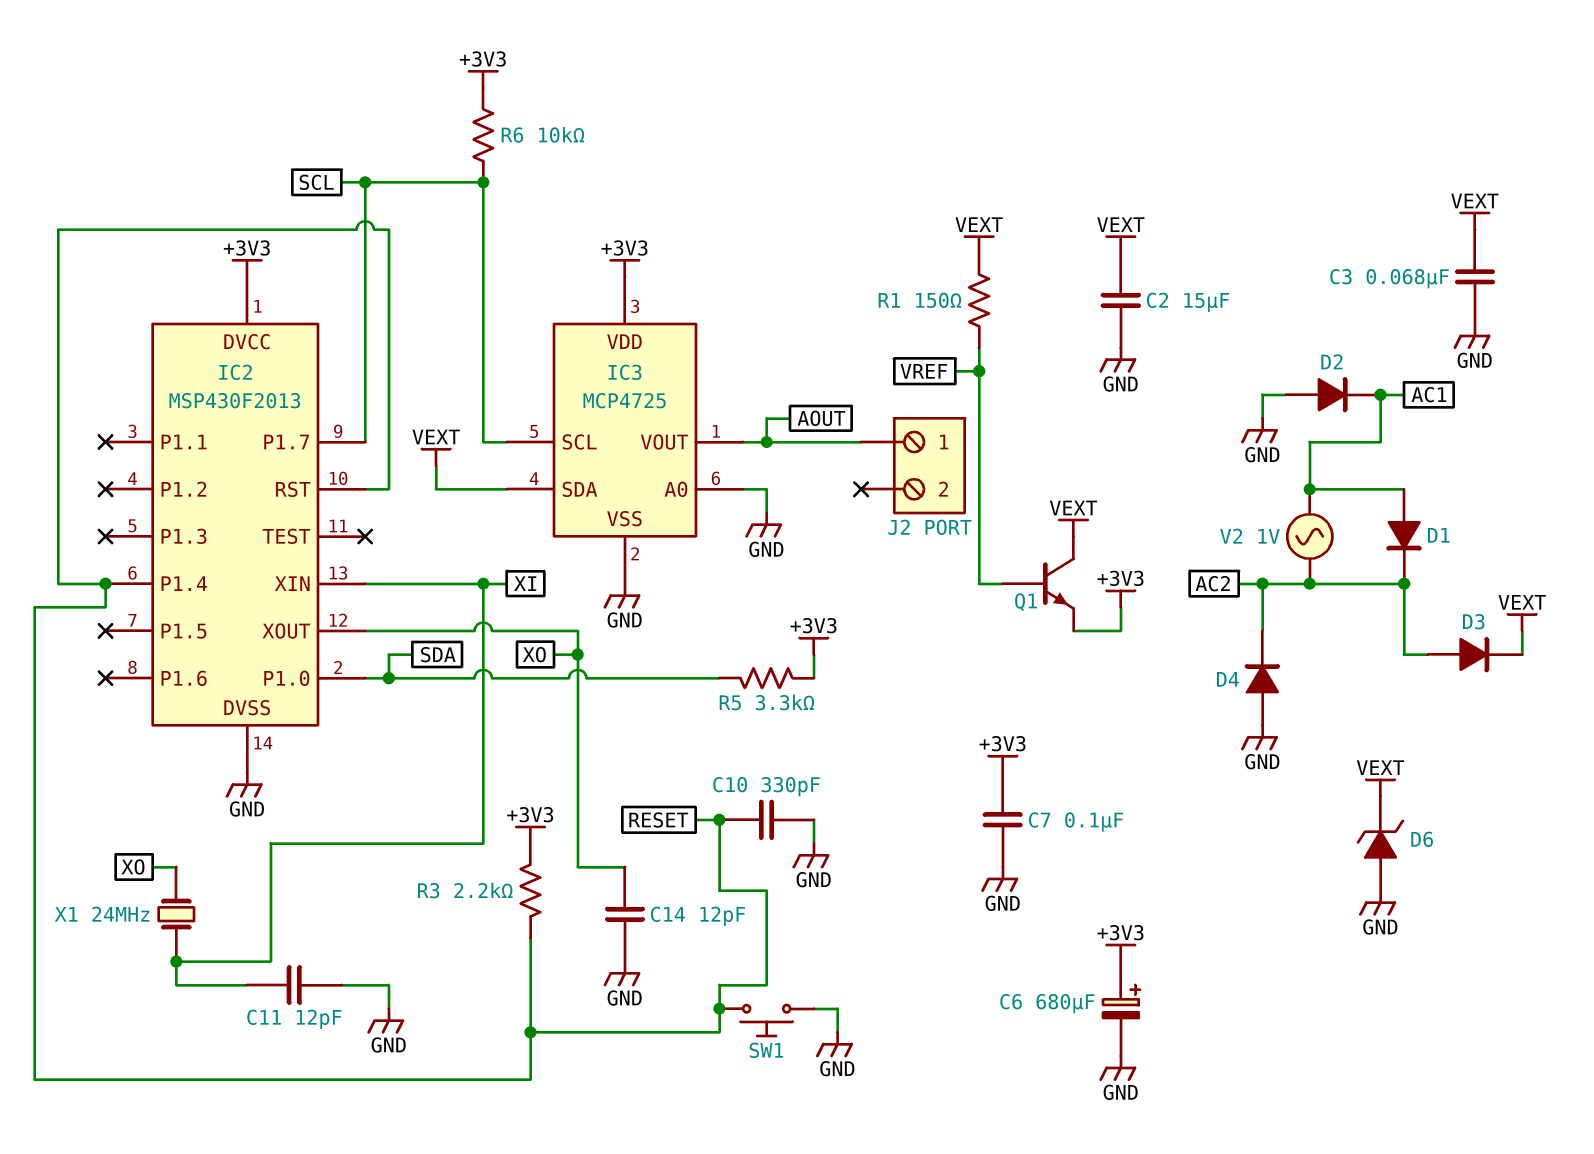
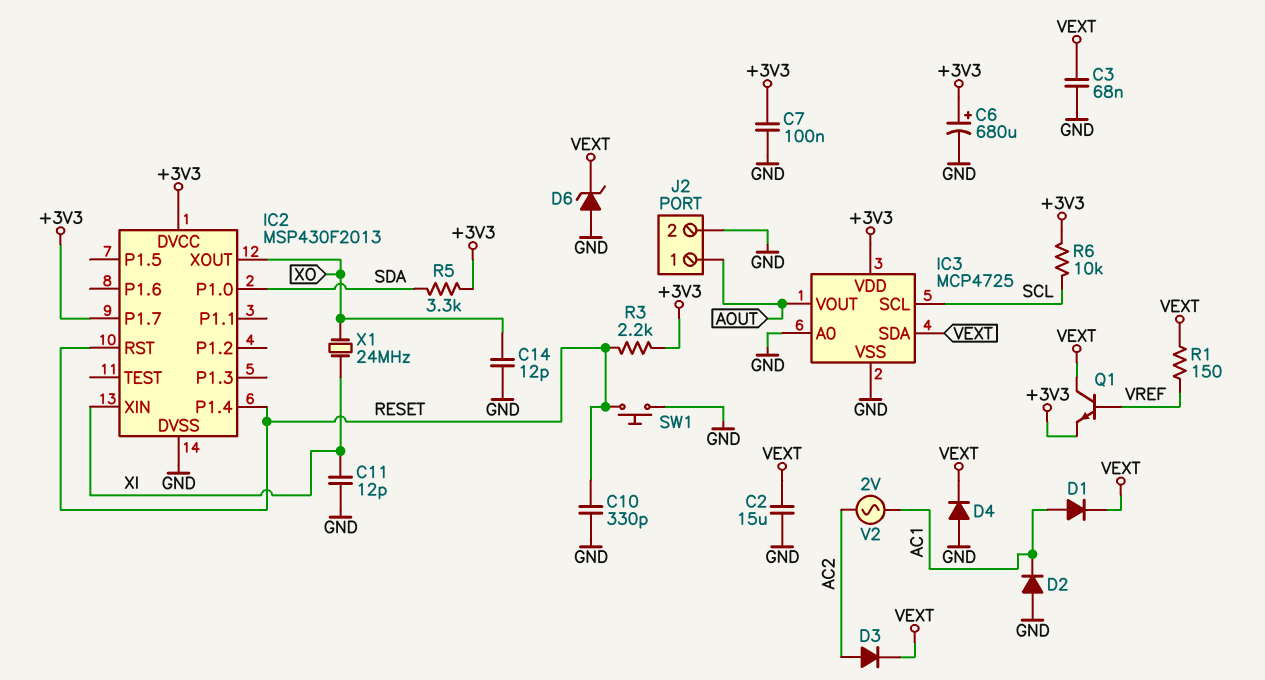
D1: diode (A AC1, K AC2) -> diode (A AC1, K VEXT)
D4: diode (A GND, K AC2) -> diode (A GND, K VEXT)
IC2 pin P1.7: SCL -> +3V3
J2 pin 2: none -> GND
V2: AC 1V (AC1, AC2) -> AC 2V (AC1, AC2)

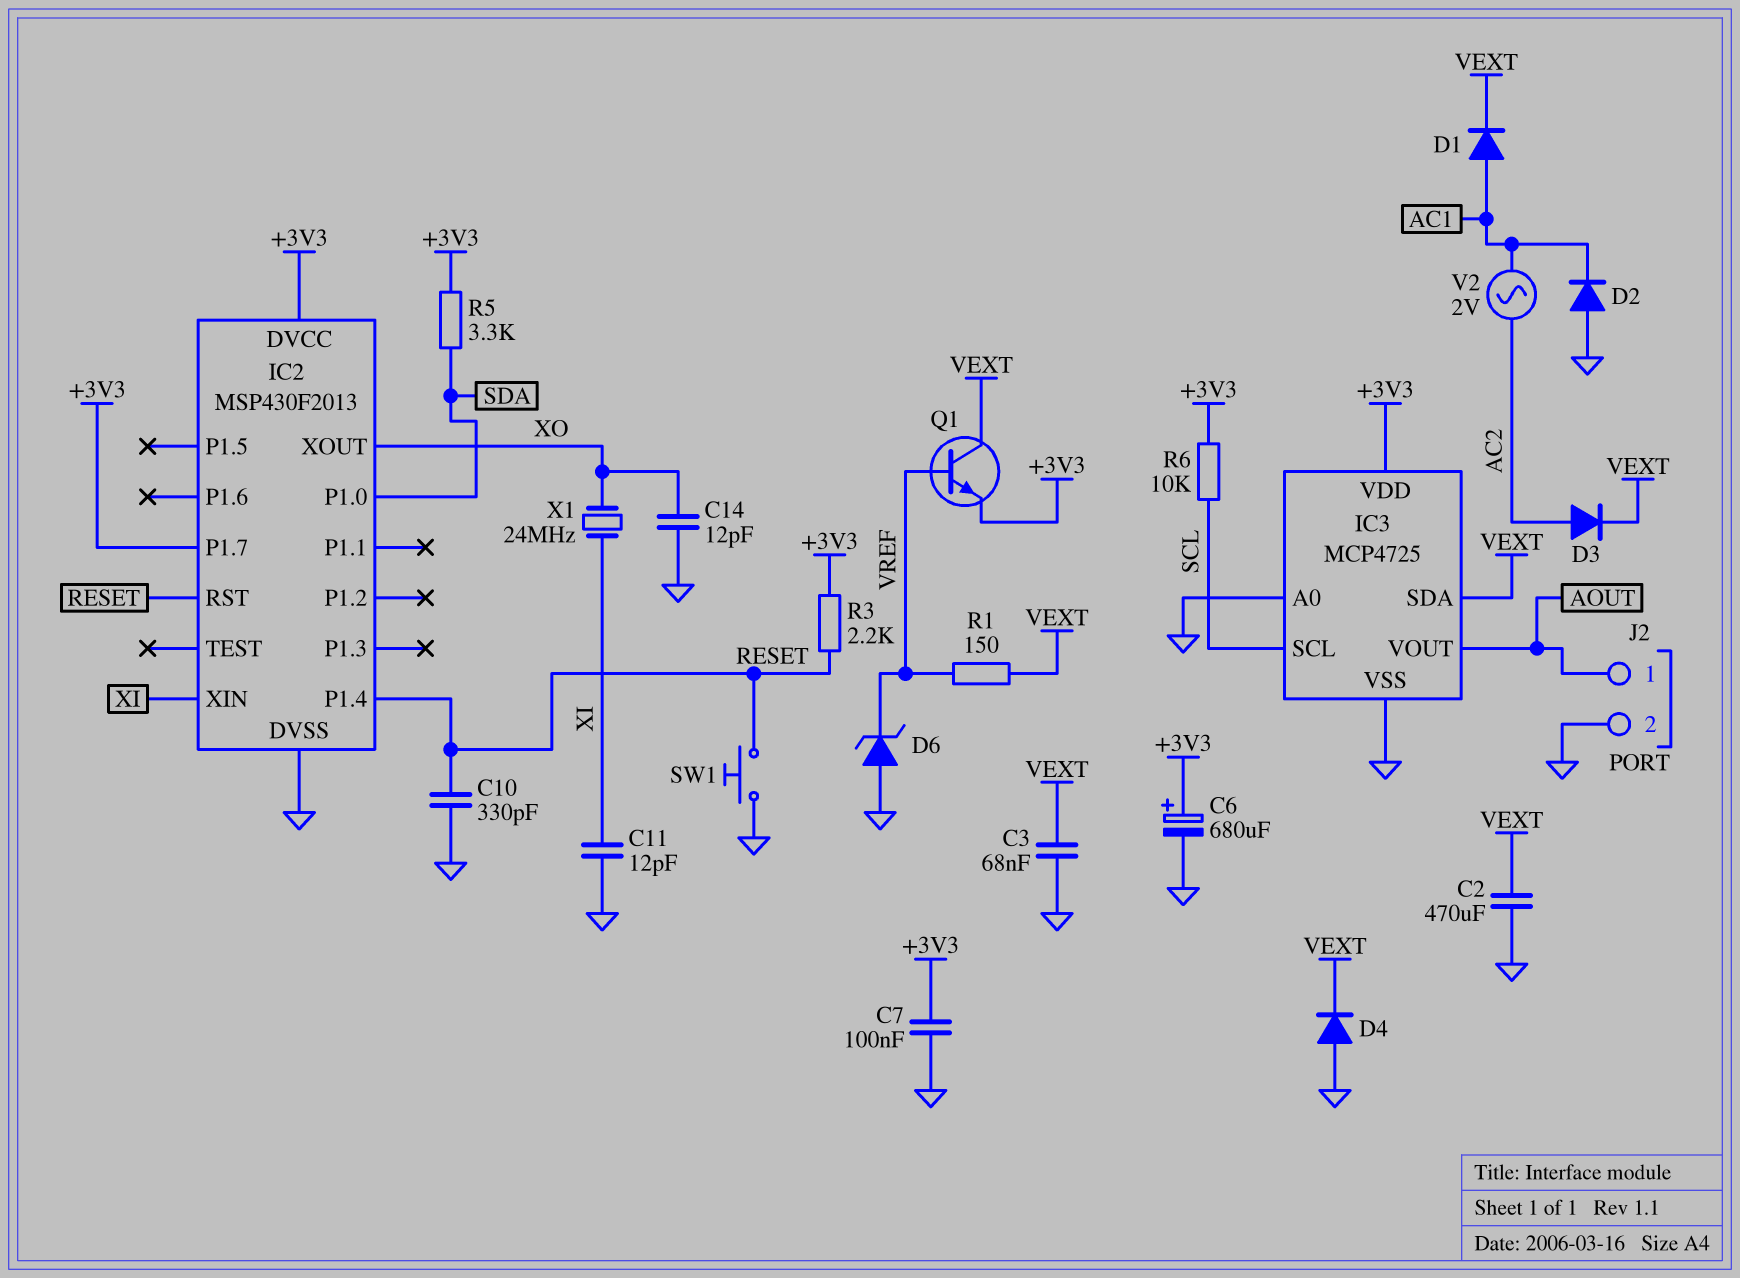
C2: 15uF (GND, VEXT) -> 470uF (GND, VEXT)
D6: zener (A GND, K VEXT) -> zener (A GND, K VREF)

